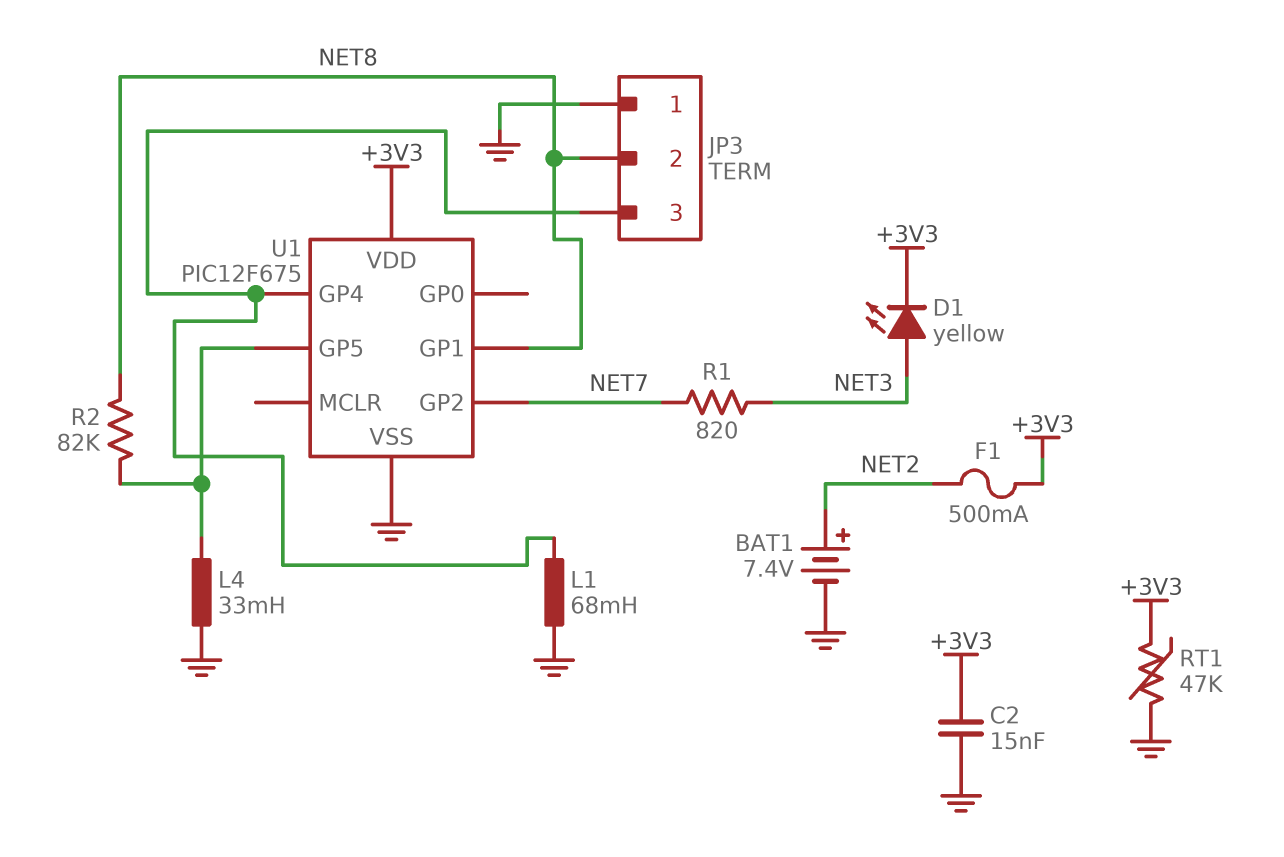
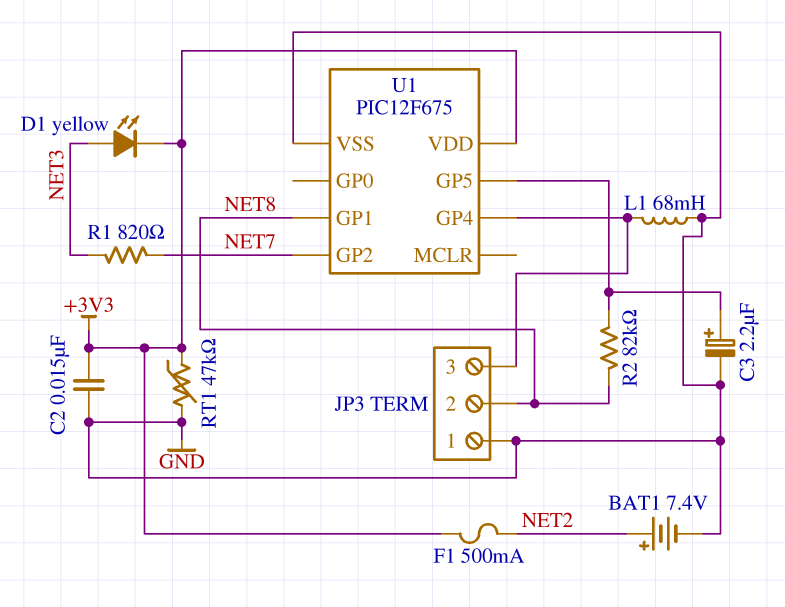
C3: none -> 2.2uF (plus U1/GP5, minus GND)
L4: 33mH (GND, U1/GP5) -> none

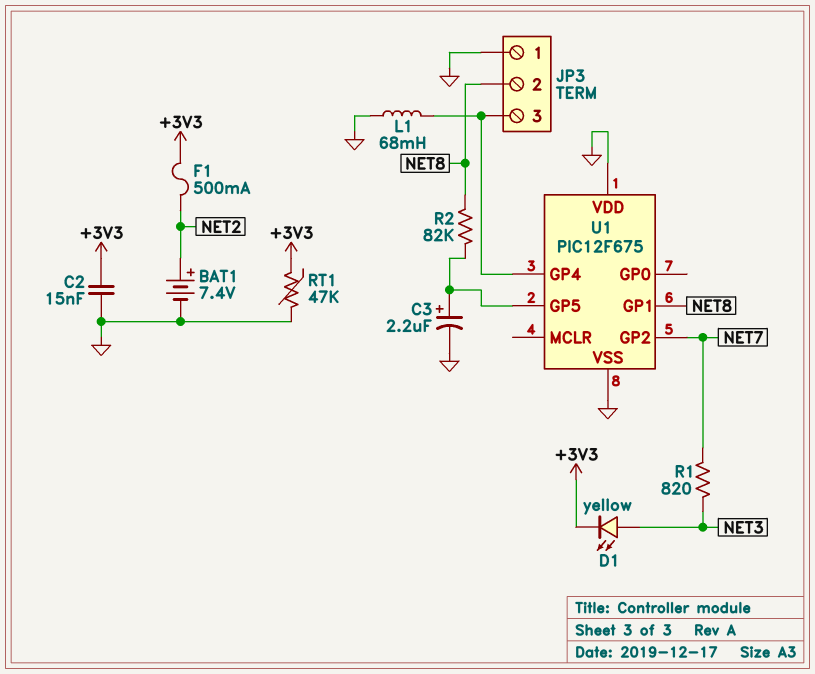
U1 pin VDD: +3V3 -> GND

